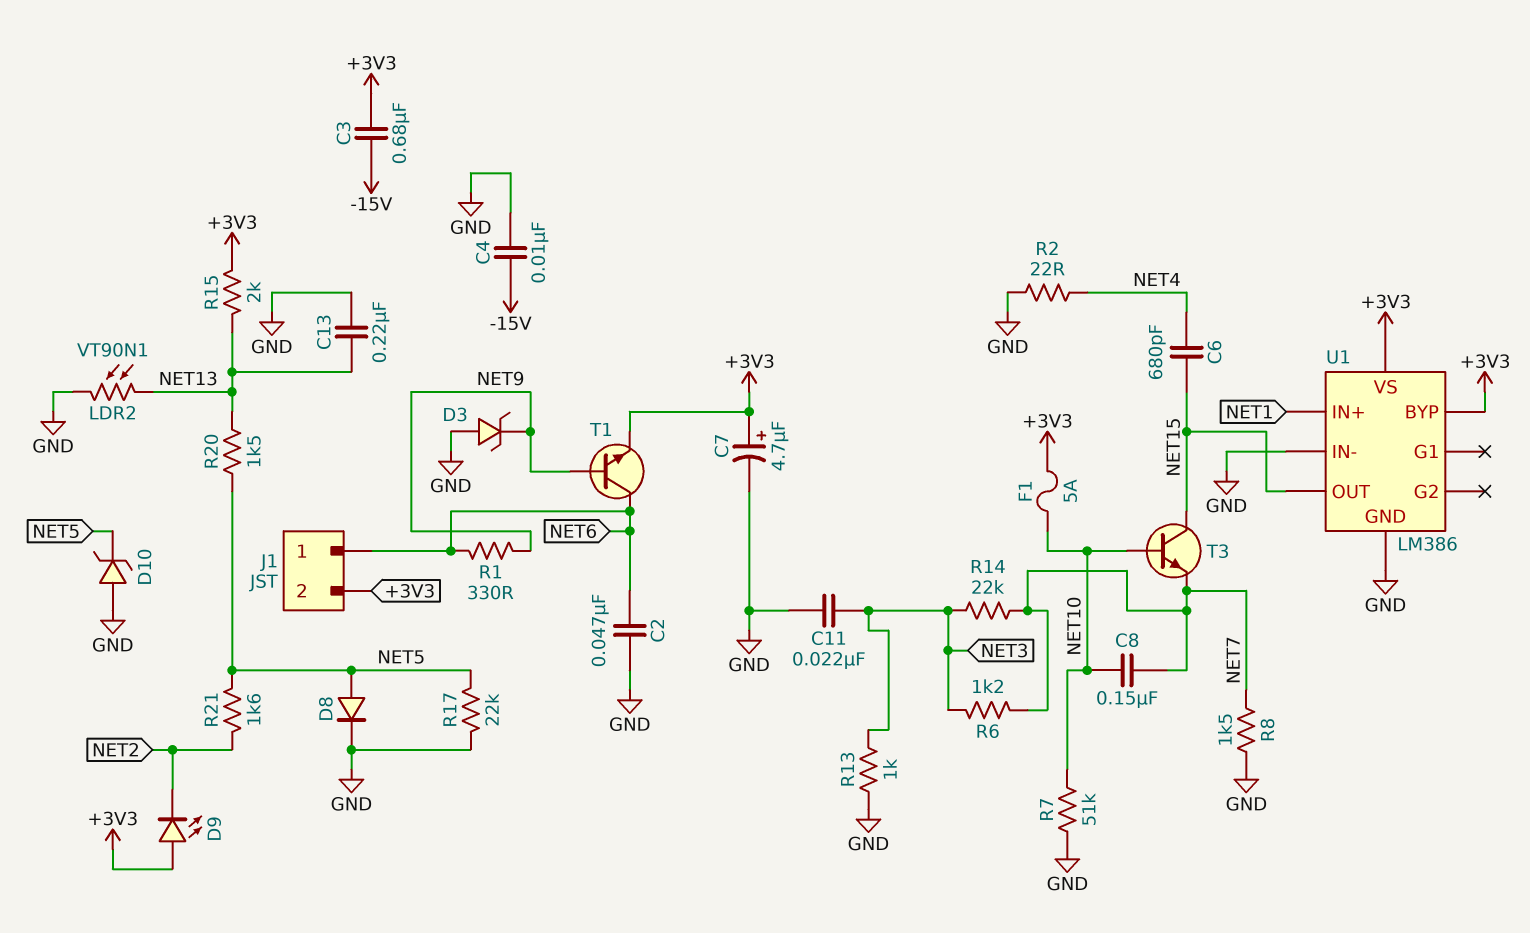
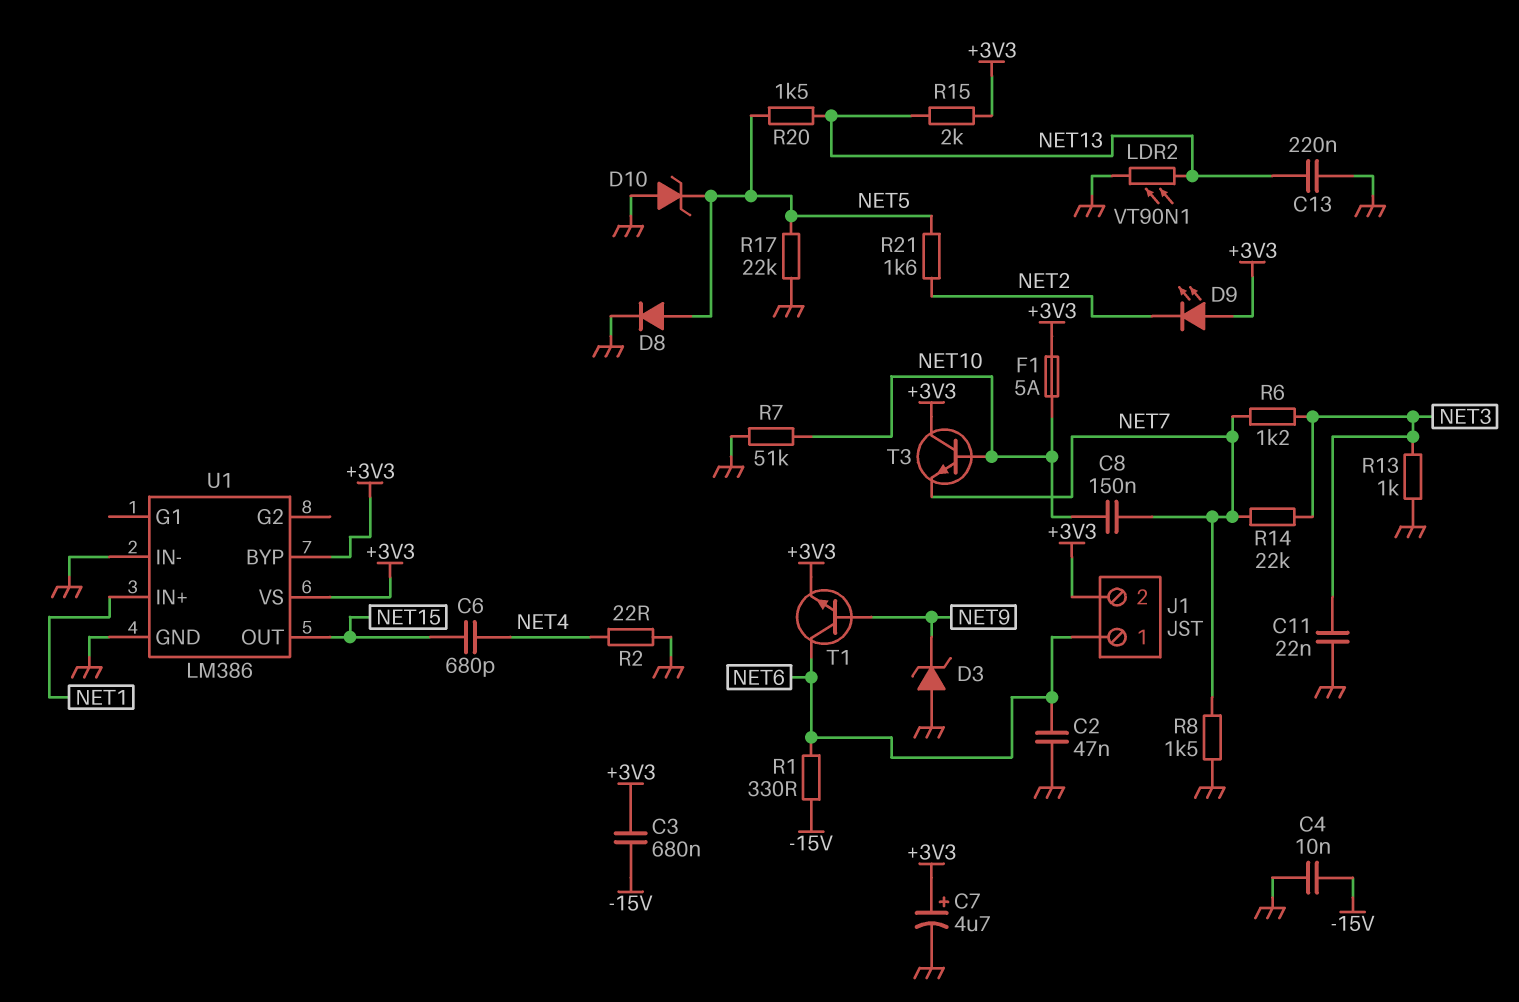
R1: 330 (NET6, NET9) -> 330 (-15V, NET6)
T3: NPN (B NET10, C NET15, E NET7) -> NPN (B NET10, C +3V3, E NET7)

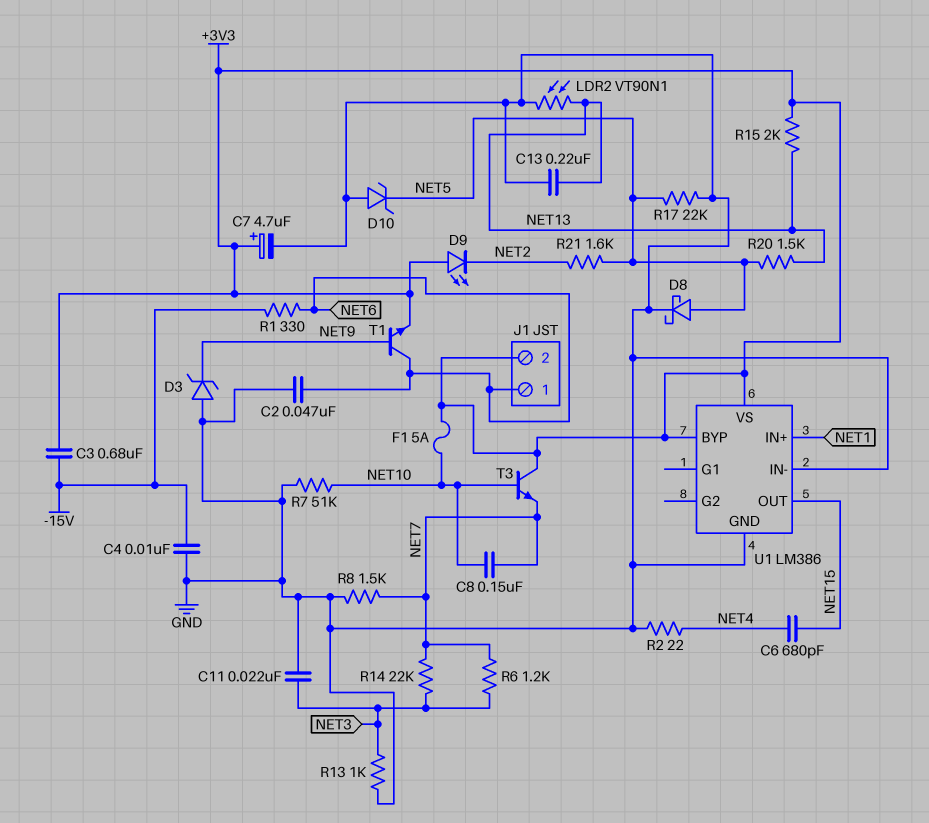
D8: diode (A NET5, K GND) -> schottky (A NET5, K GND)

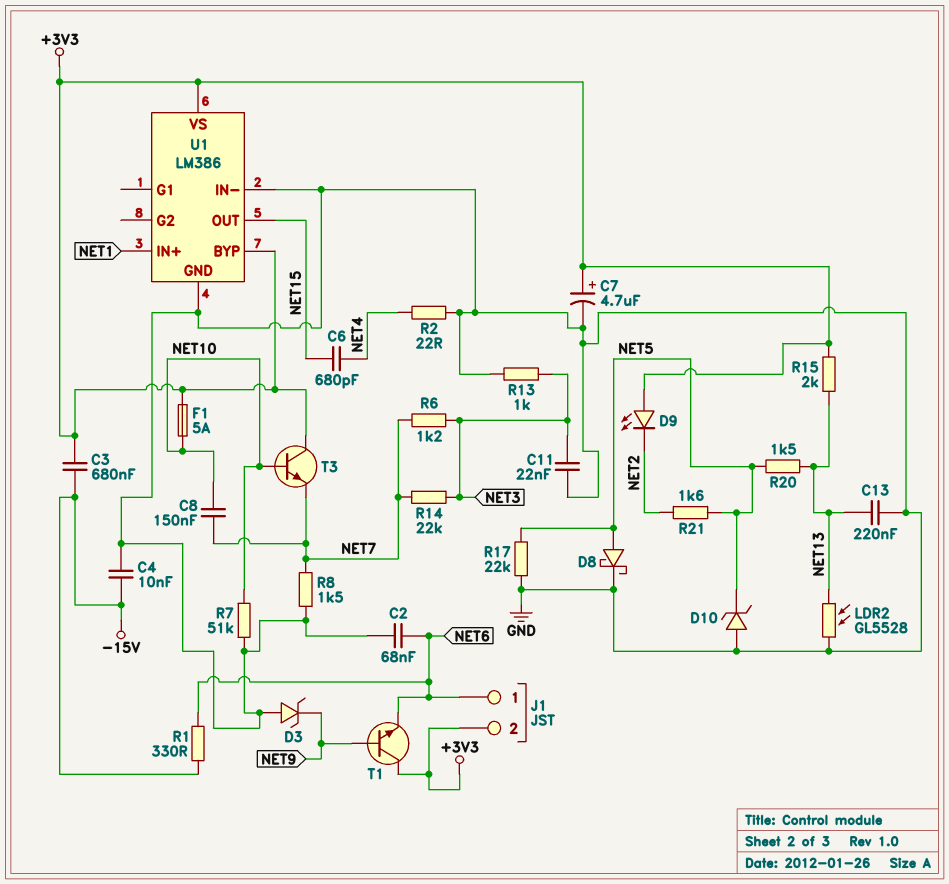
C2: 47nF (GND, NET6) -> 68nF (GND, NET6)
LDR2: VT90N1 (GND, NET13) -> GL5528 (GND, NET13)
T1: NPN (B NET9, C NET6, E +3V3) -> NPN (B NET9, C +3V3, E NET6)

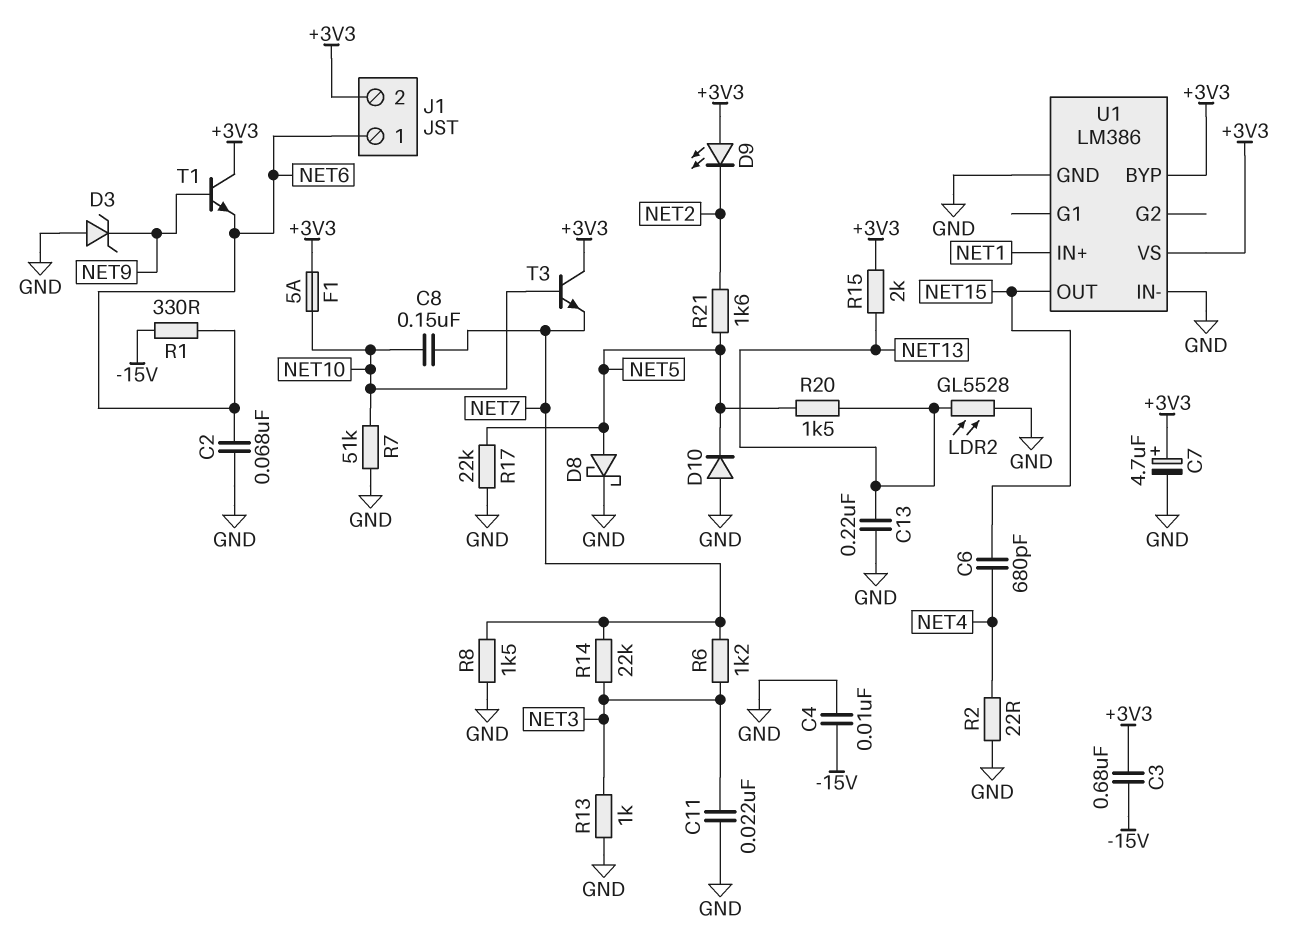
D10: zener (A GND, K NET5) -> diode (A GND, K NET5)

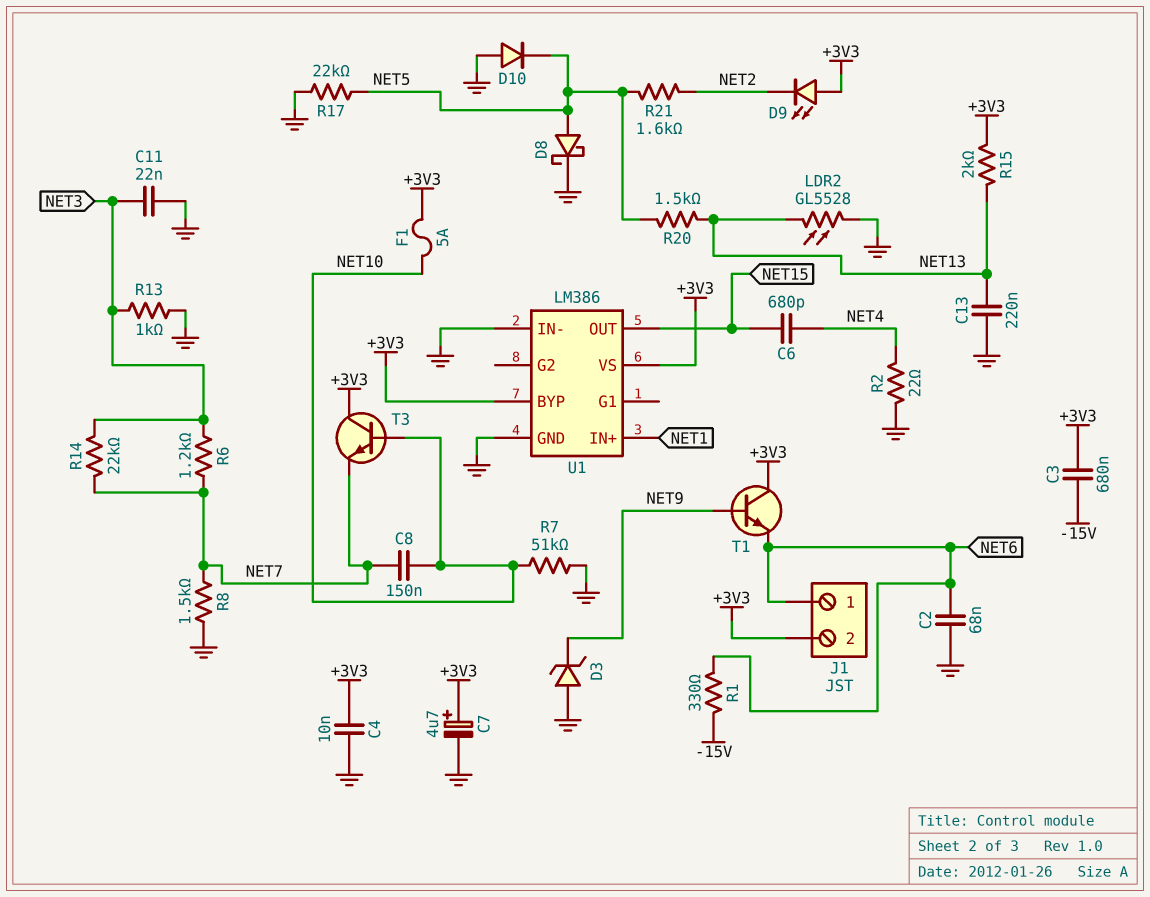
C4: 10nF (-15V, GND) -> 10nF (+3V3, GND)

